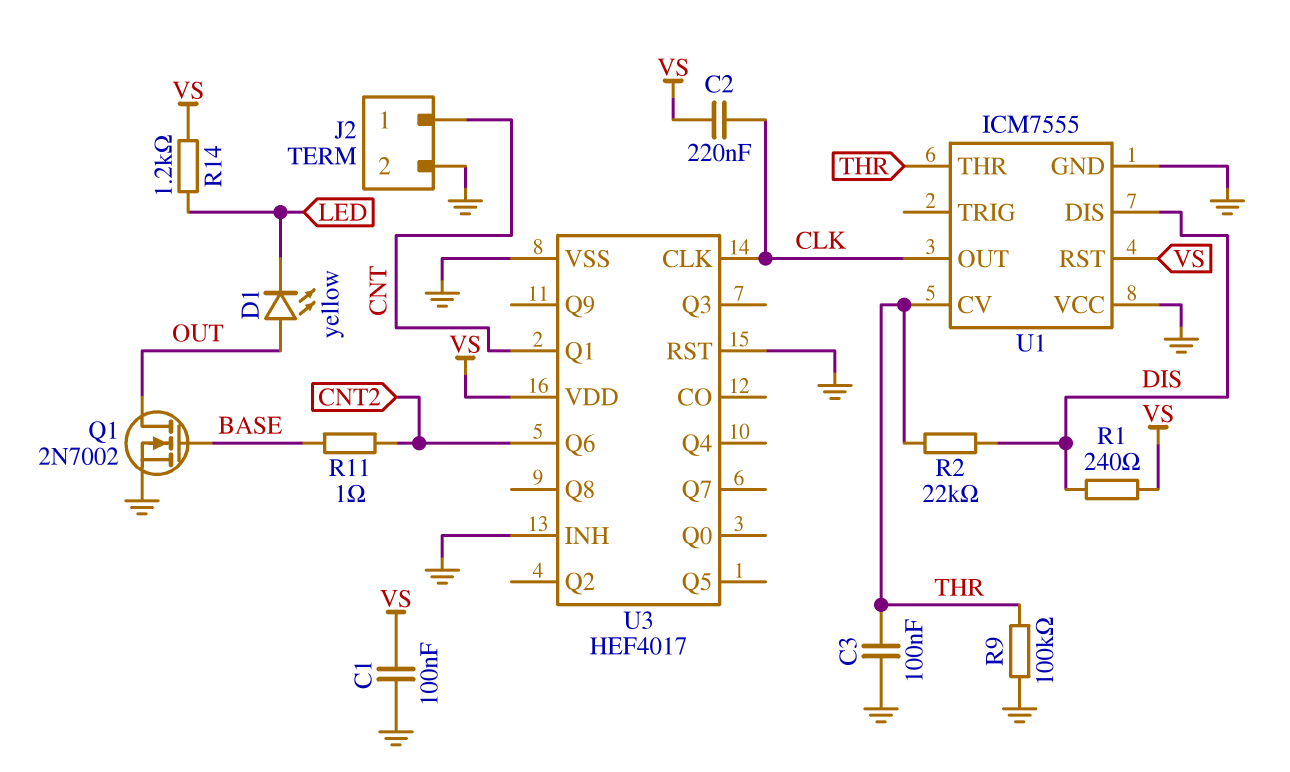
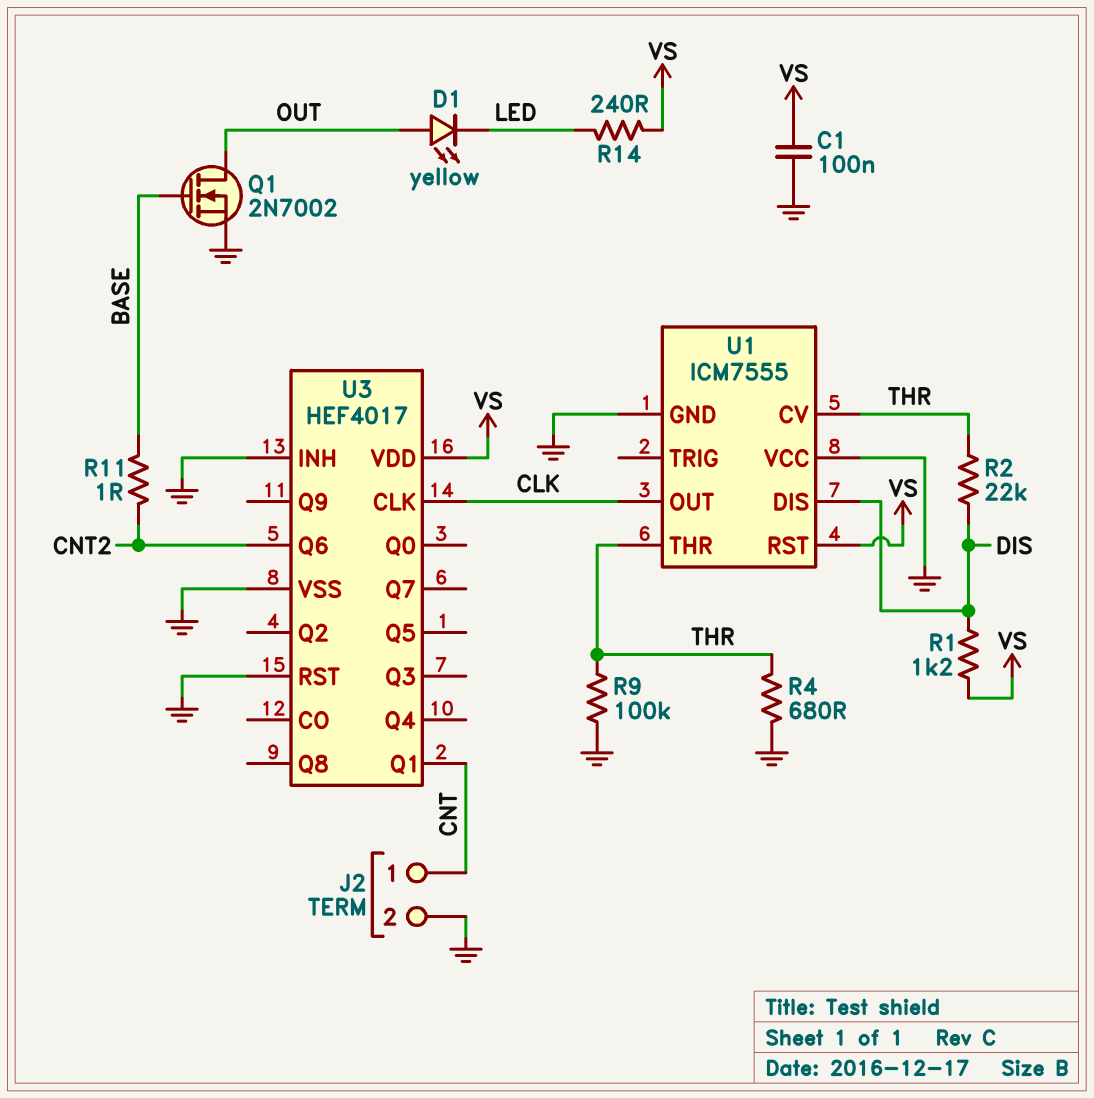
C2: 220nF (CLK, VS) -> none
C3: 100nF (GND, THR) -> none
R1: 240 (DIS, VS) -> 1.2k (DIS, VS)
R4: none -> 680 (GND, THR)
R14: 1.2k (LED, VS) -> 240 (LED, VS)

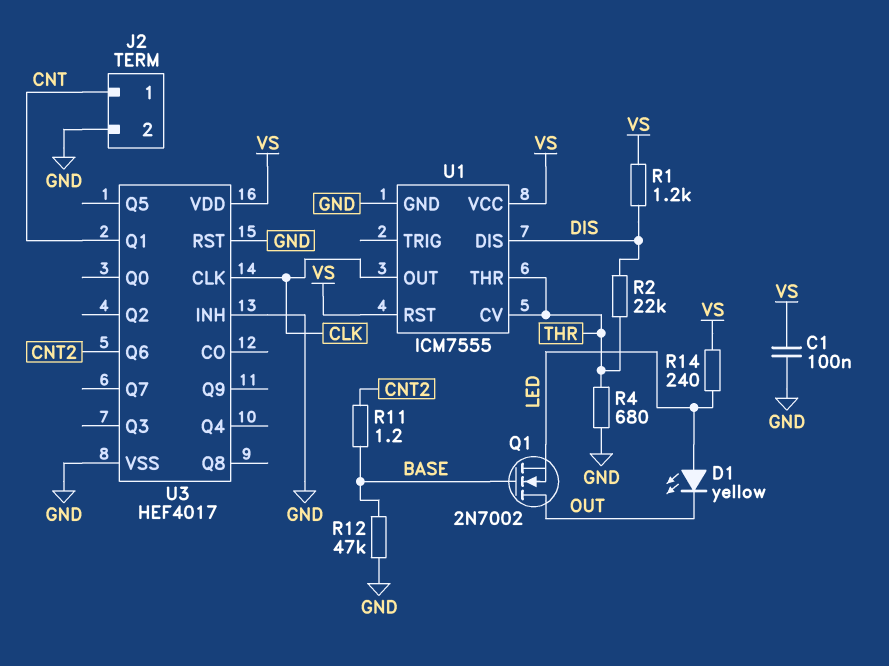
D1: LED yellow (A OUT, K LED) -> LED yellow (A LED, K OUT)
Q1: NMOS 2N7002 (G BASE, D OUT, S GND) -> NMOS 2N7002 (G BASE, D OUT, S LED)
R9: 100k (GND, THR) -> none
R11: 1 (BASE, CNT2) -> 1.2 (BASE, CNT2)
R12: none -> 47k (BASE, GND)
U1 pin VCC: GND -> VS

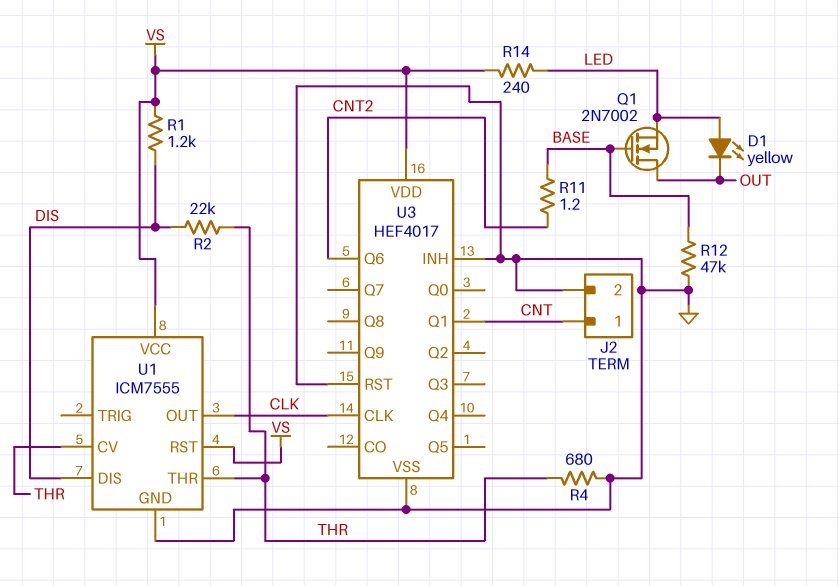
C1: 100nF (GND, VS) -> none

